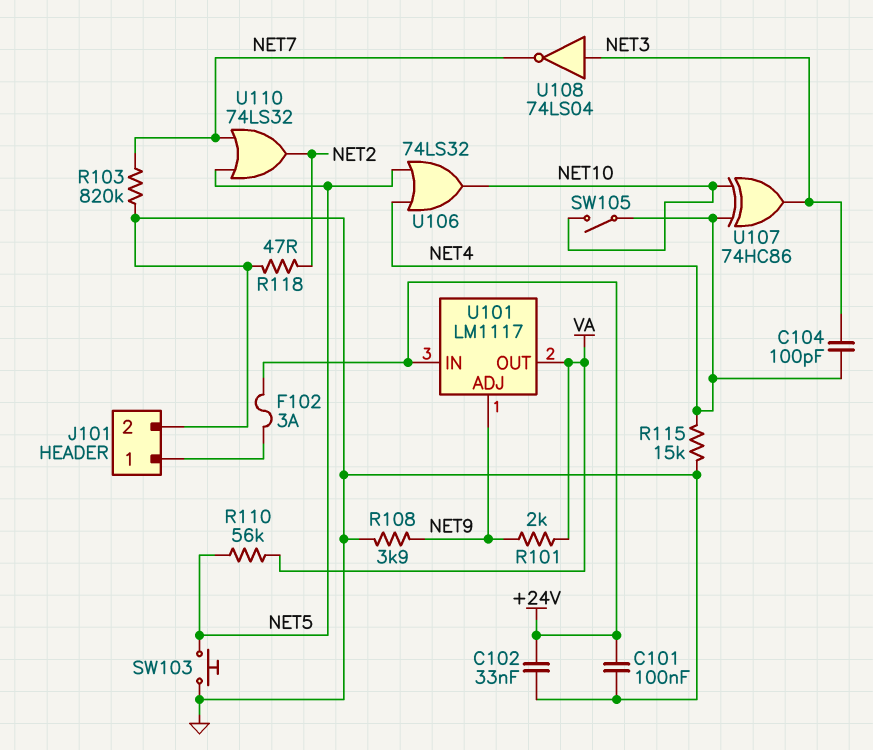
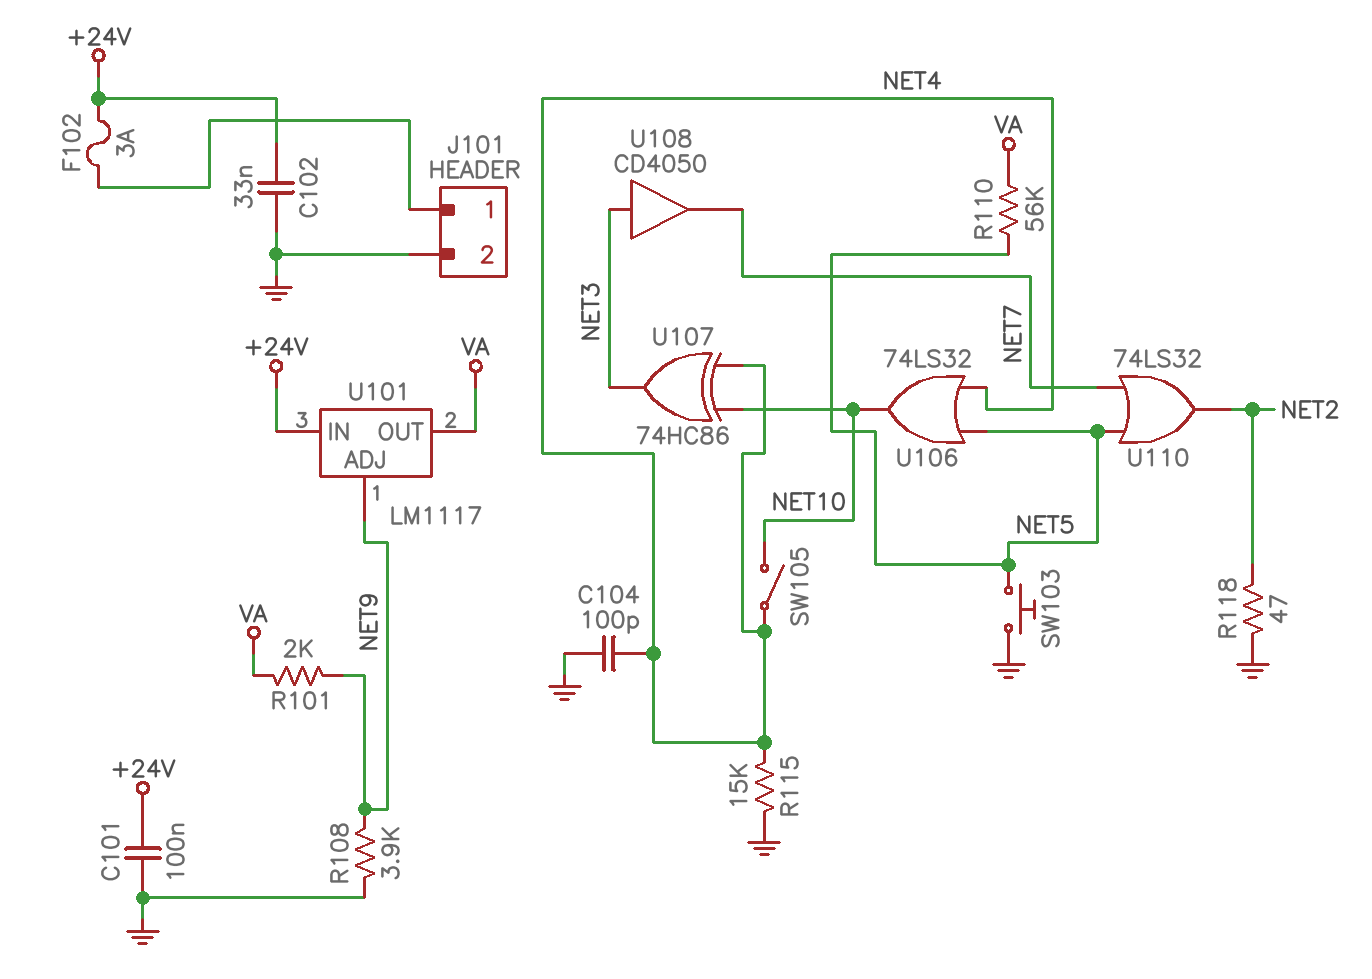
C104: 100pF (NET3, NET4) -> 100pF (GND, NET4)
R103: 820k (GND, NET7) -> none
U108: NOT 74LS04 (in NET3, out NET7) -> buffer CD4050 (in NET3, out NET7)

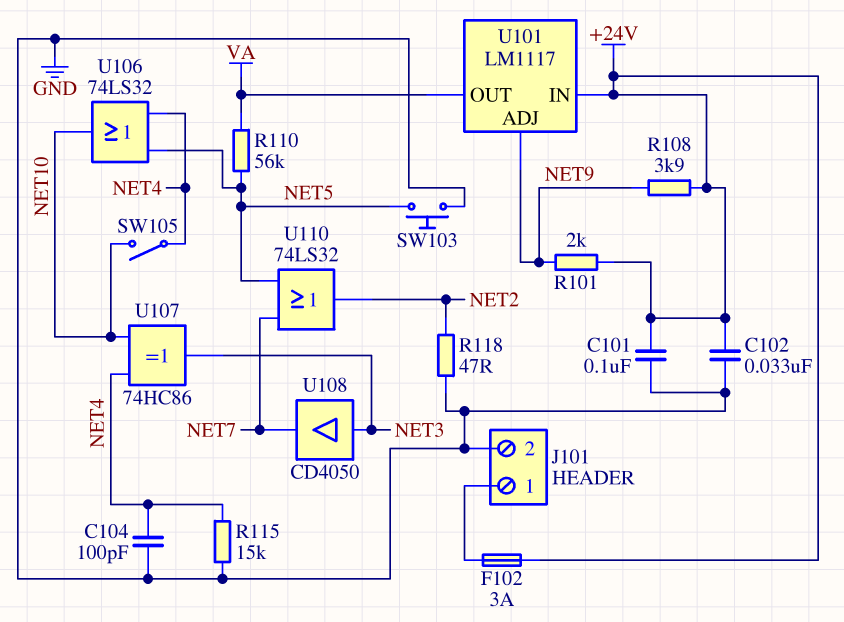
R101: 2k (NET9, VA) -> 2k (+24V, NET9)
R108: 3.9k (GND, NET9) -> 3.9k (+24V, NET9)

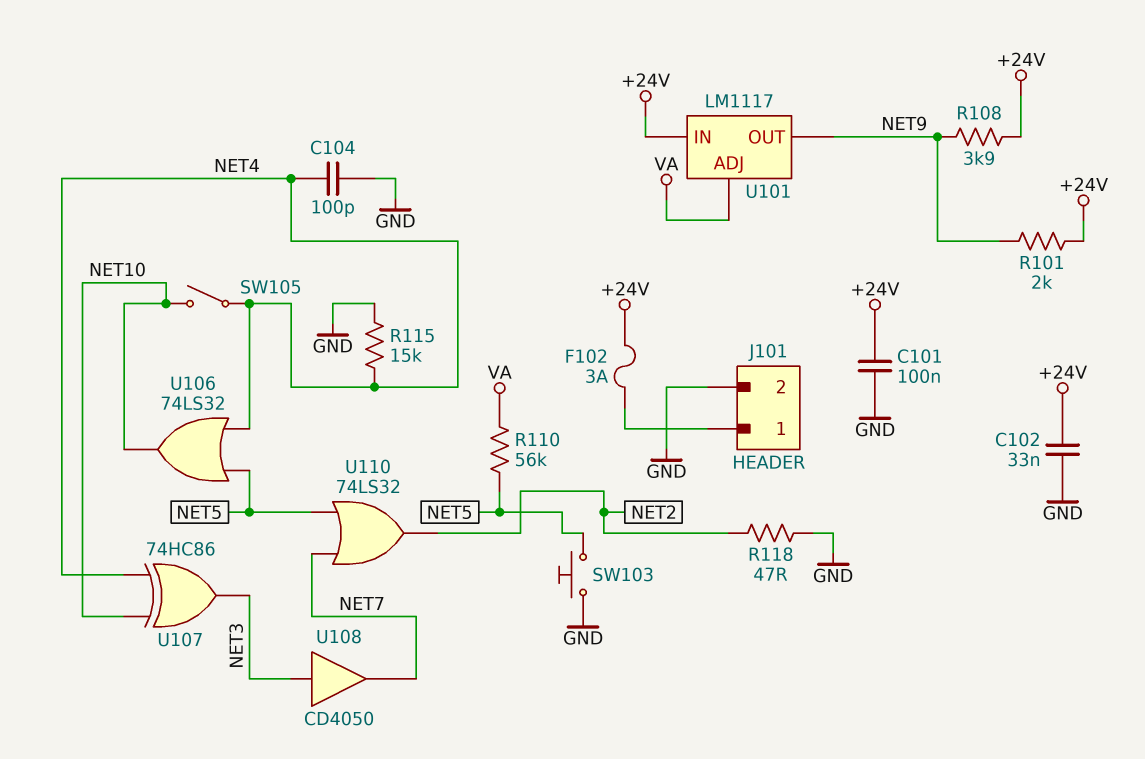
U101 pin ADJ: NET9 -> VA
U101 pin OUT: VA -> NET9

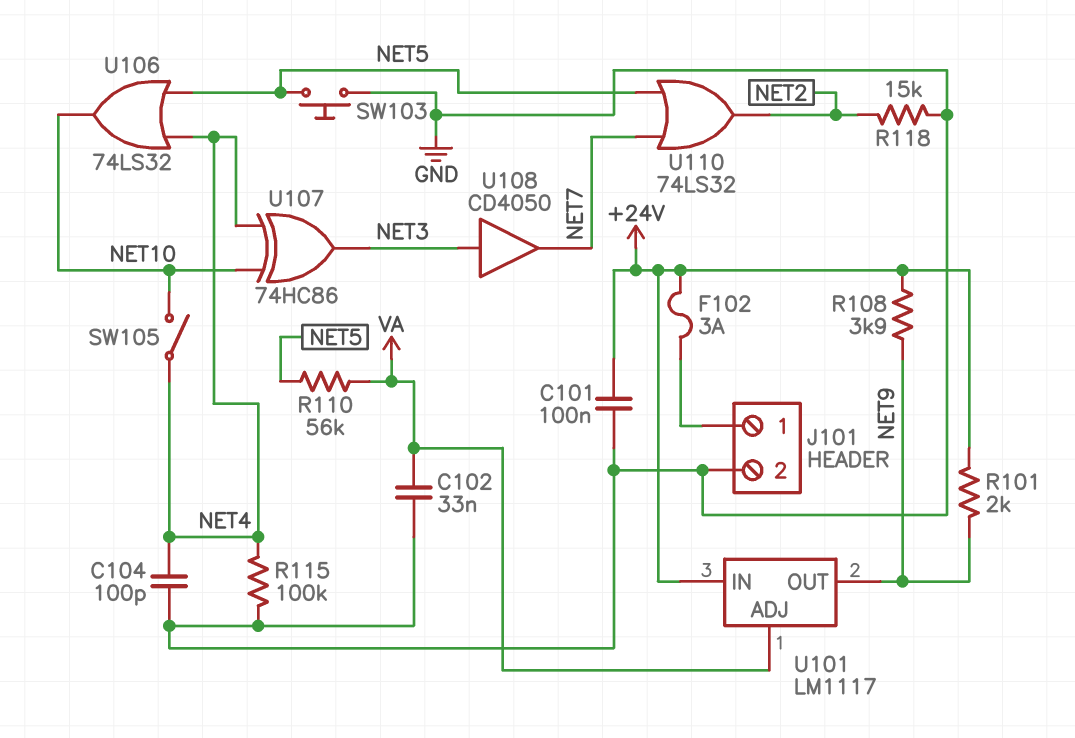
C102: 33nF (+24V, GND) -> 33nF (GND, VA)
R115: 15k (GND, NET4) -> 100k (GND, NET4)
R118: 47 (GND, NET2) -> 15k (GND, NET2)

